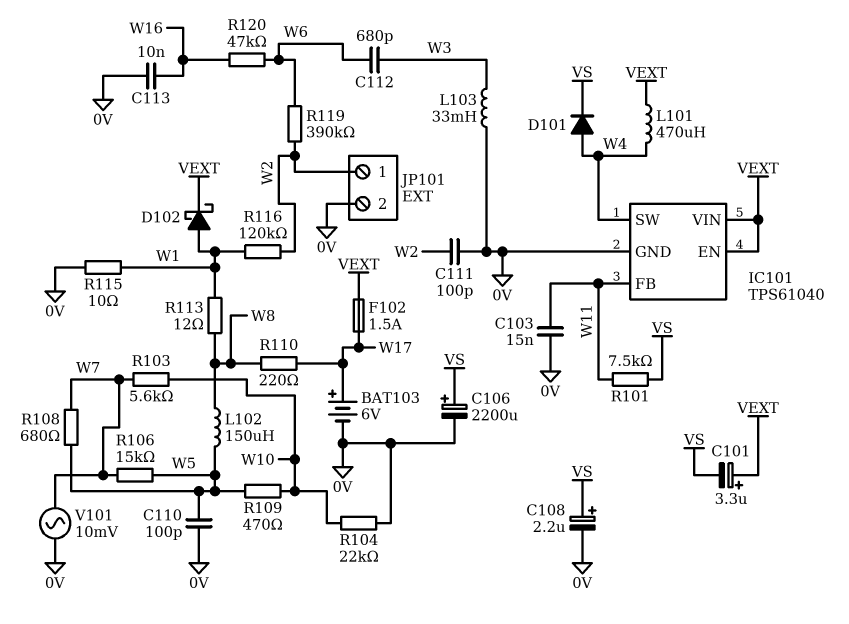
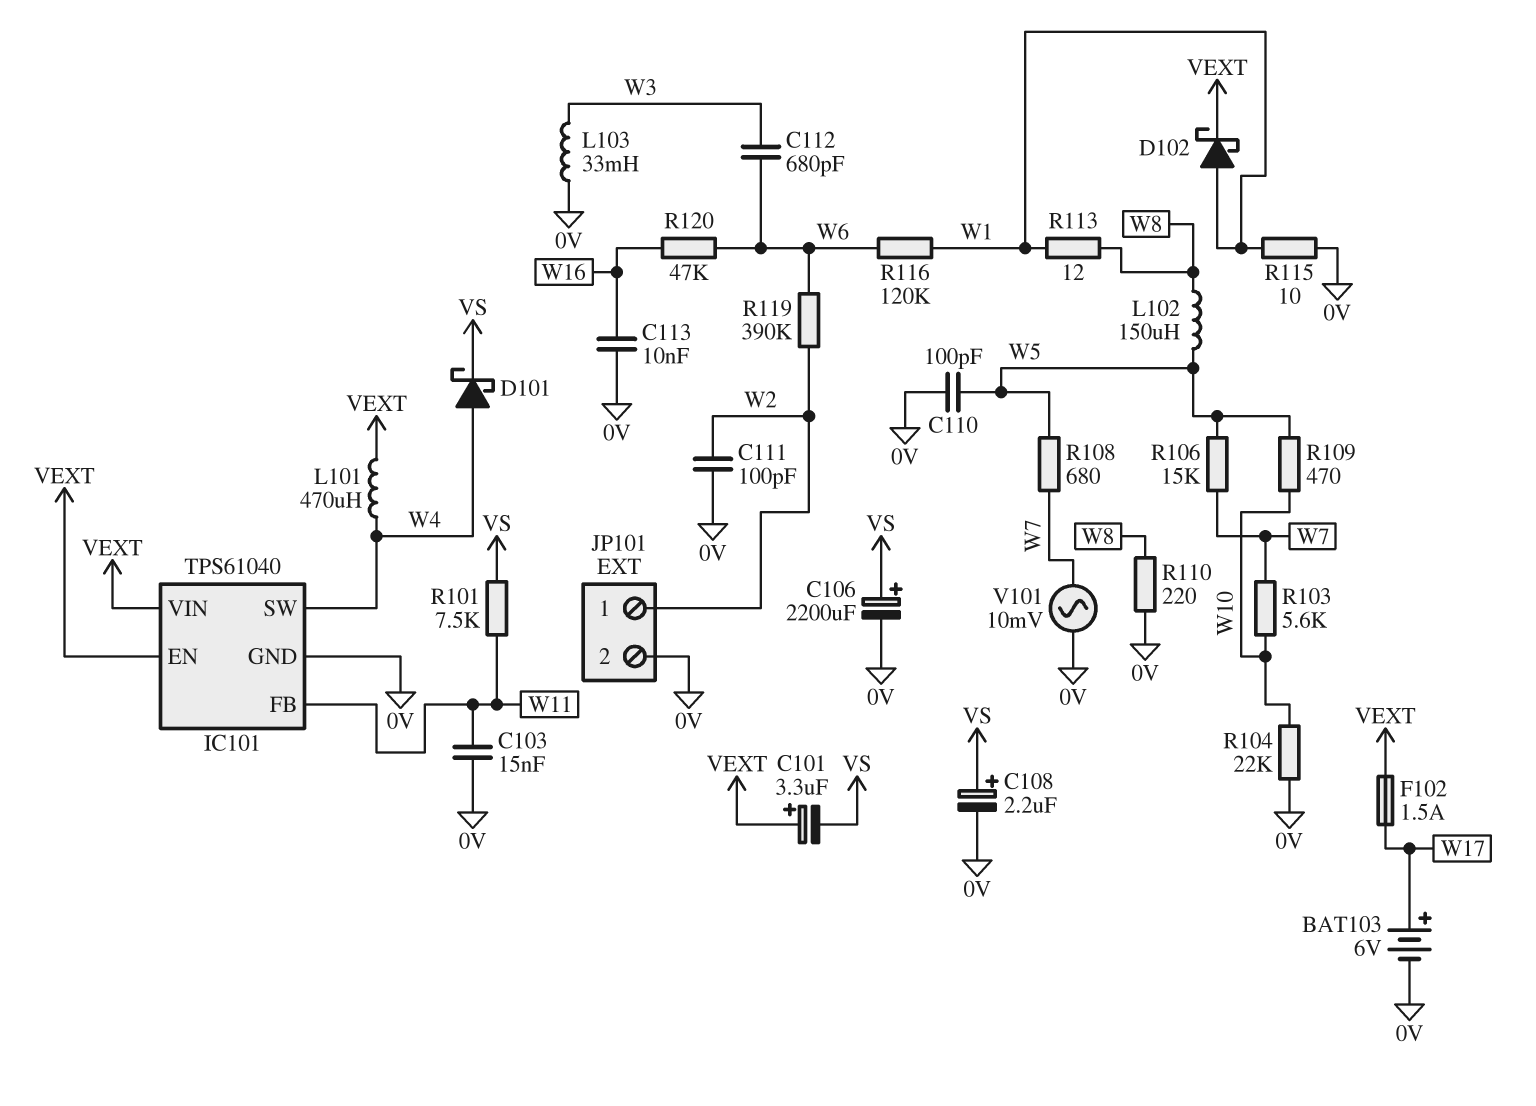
D101: diode (A W4, K VS) -> schottky (A W4, K VS)
R110: 220 (W8, W17) -> 220 (0V, W8)
R116: 120k (W1, W2) -> 120k (W1, W6)

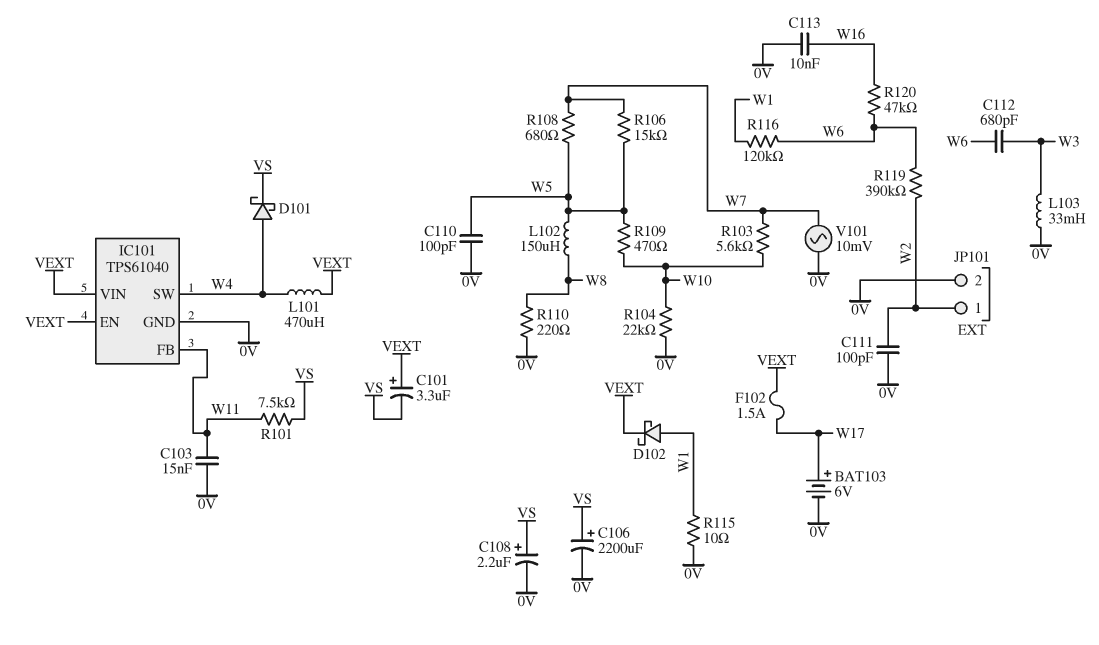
R113: 12 (W1, W8) -> none

